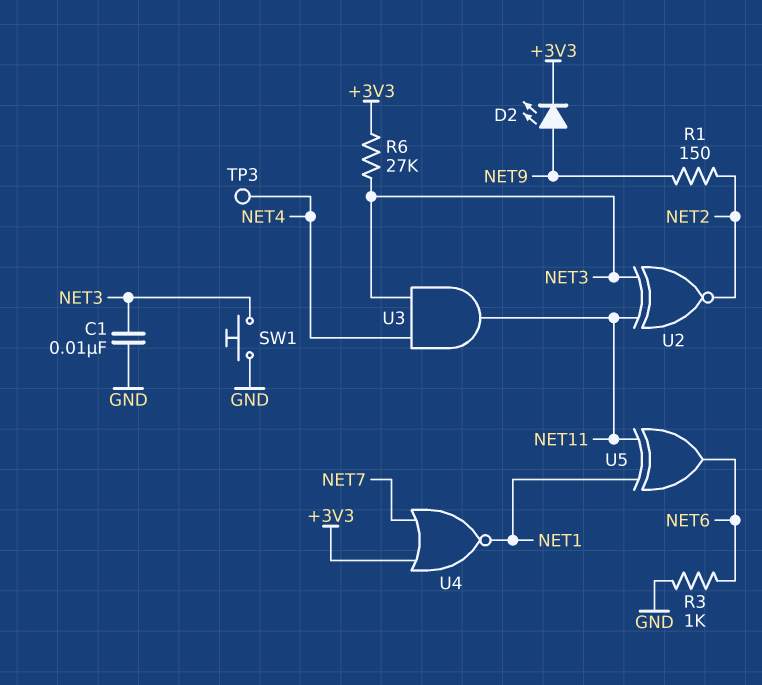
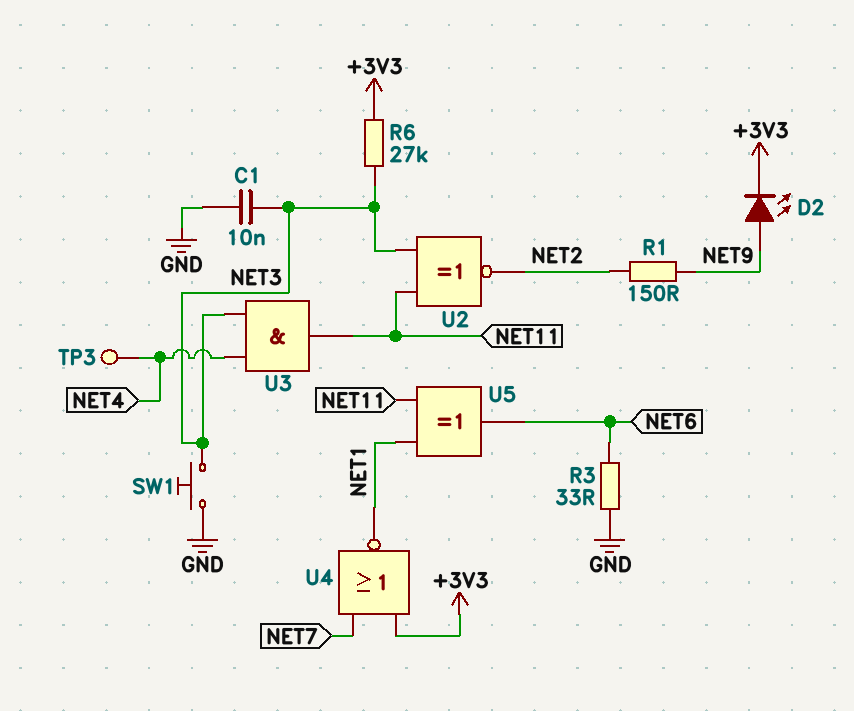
R3: 1k (GND, NET6) -> 33 (GND, NET6)

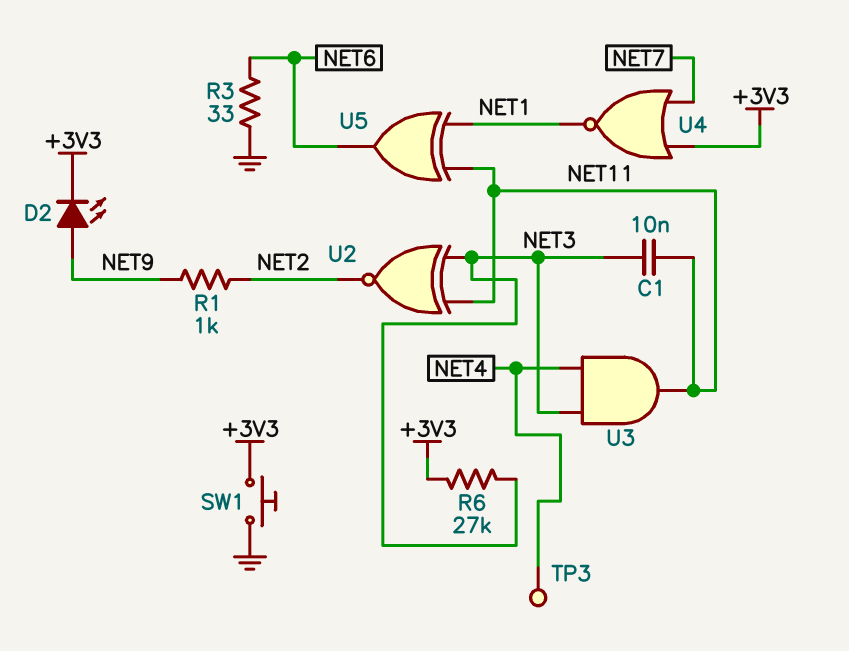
C1: 10nF (GND, NET3) -> 10nF (NET3, NET11)
R1: 150 (NET2, NET9) -> 1k (NET2, NET9)
SW1: button (GND, NET3) -> button (+3V3, GND)

